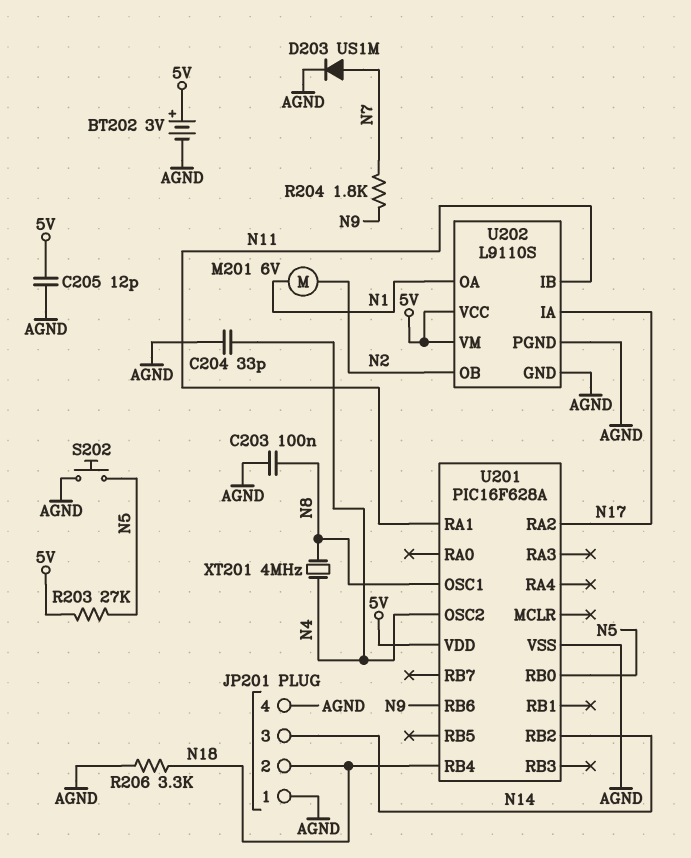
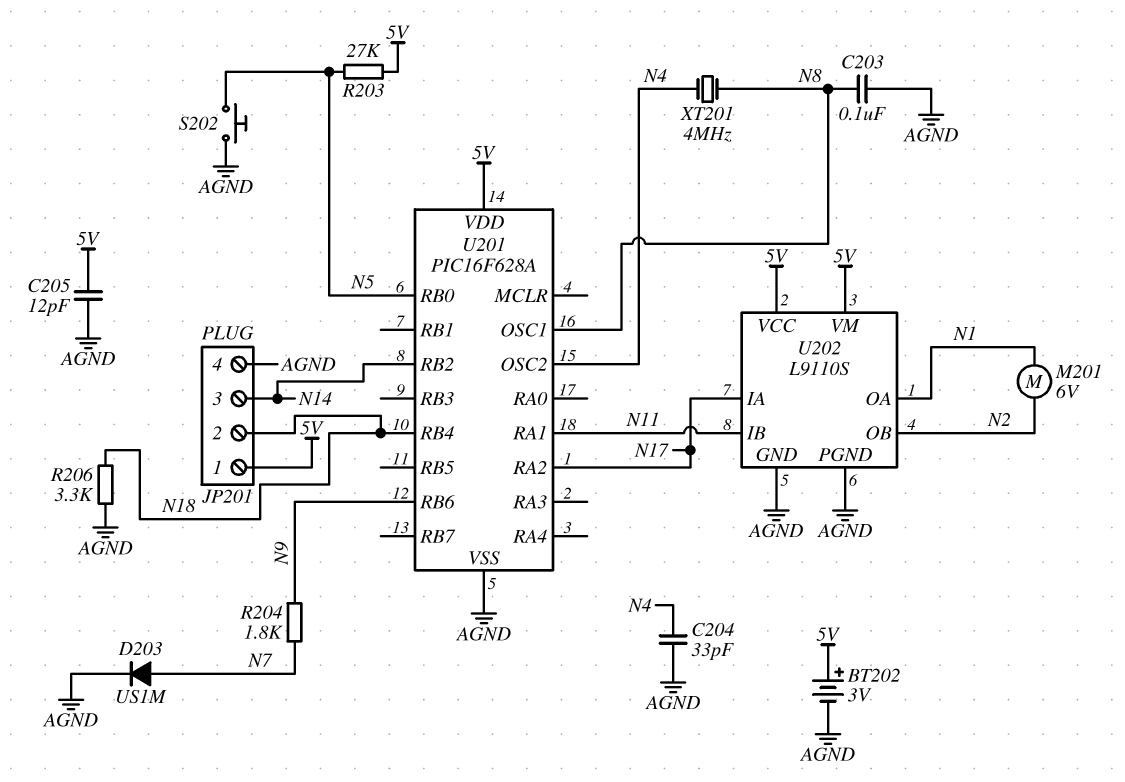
JP201 pin 1: AGND -> 5V

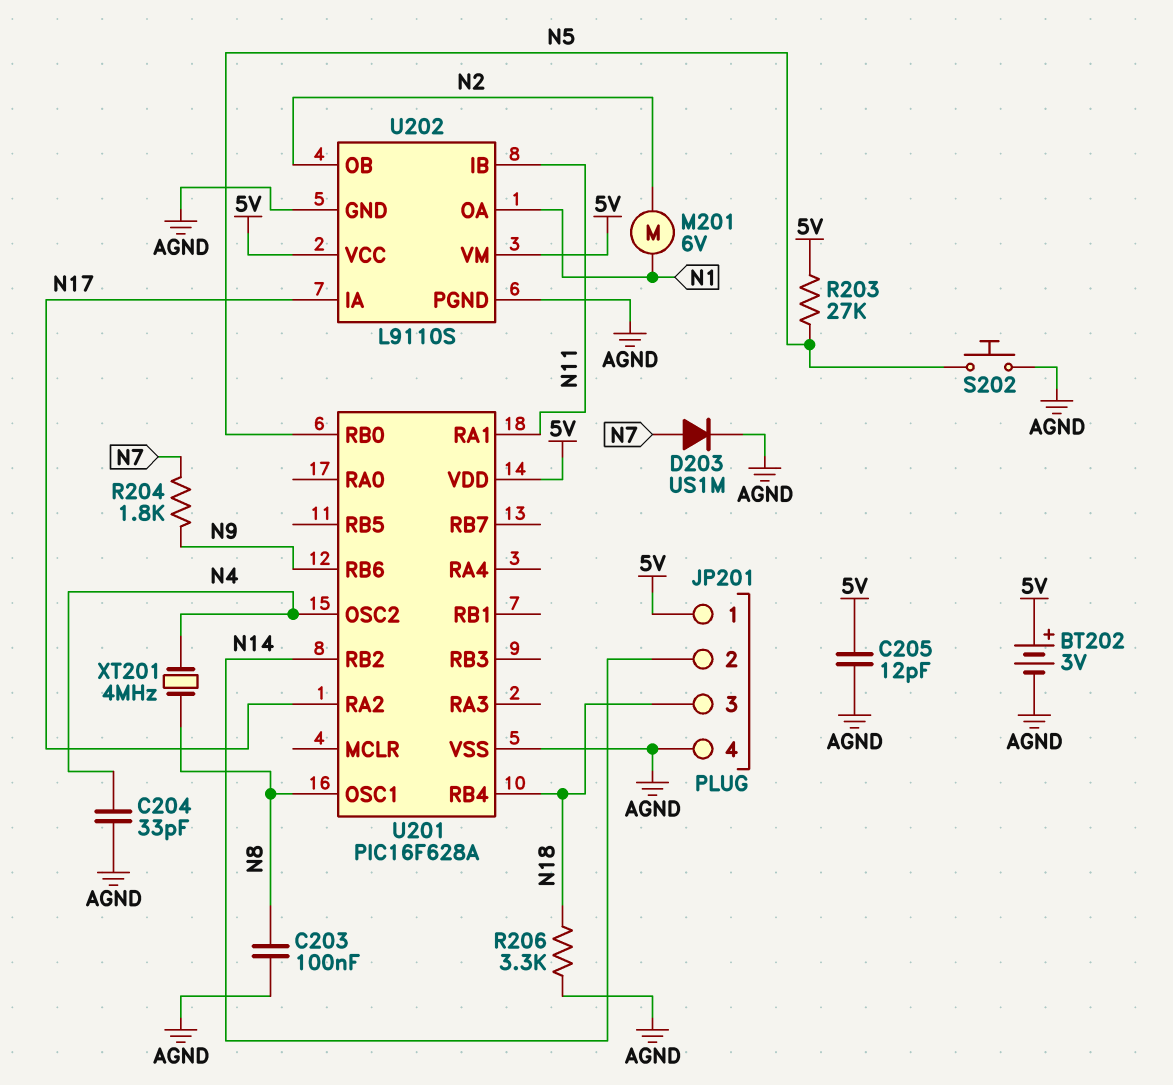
JP201 pin 2: N18 -> N14
JP201 pin 3: N14 -> N18

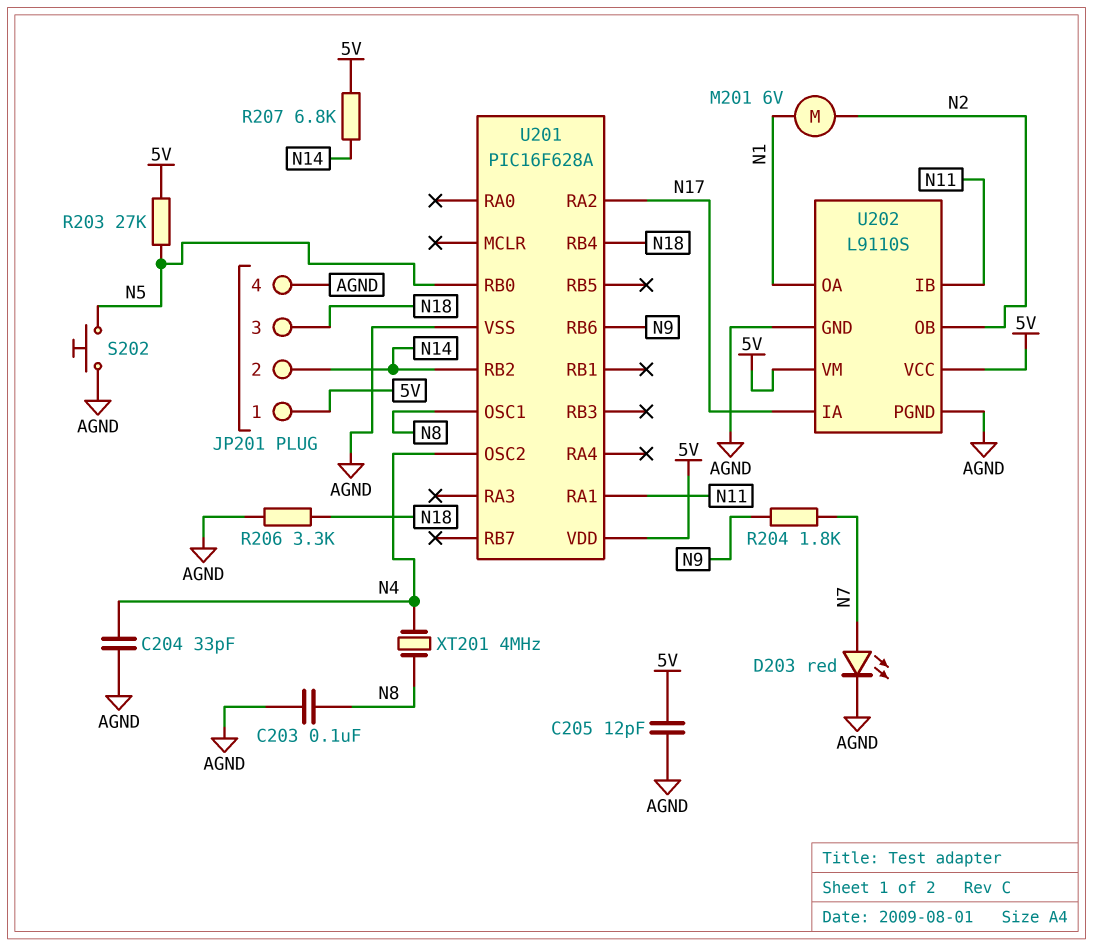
BT202: 3V (plus 5V, minus AGND) -> none
D203: diode US1M (A N7, K AGND) -> LED red (A N7, K AGND)
R207: none -> 6.8k (5V, N14)

